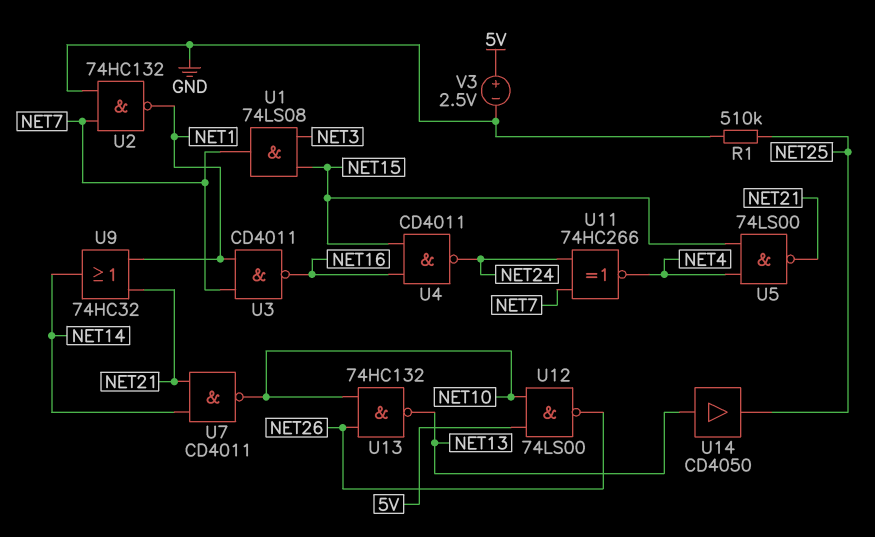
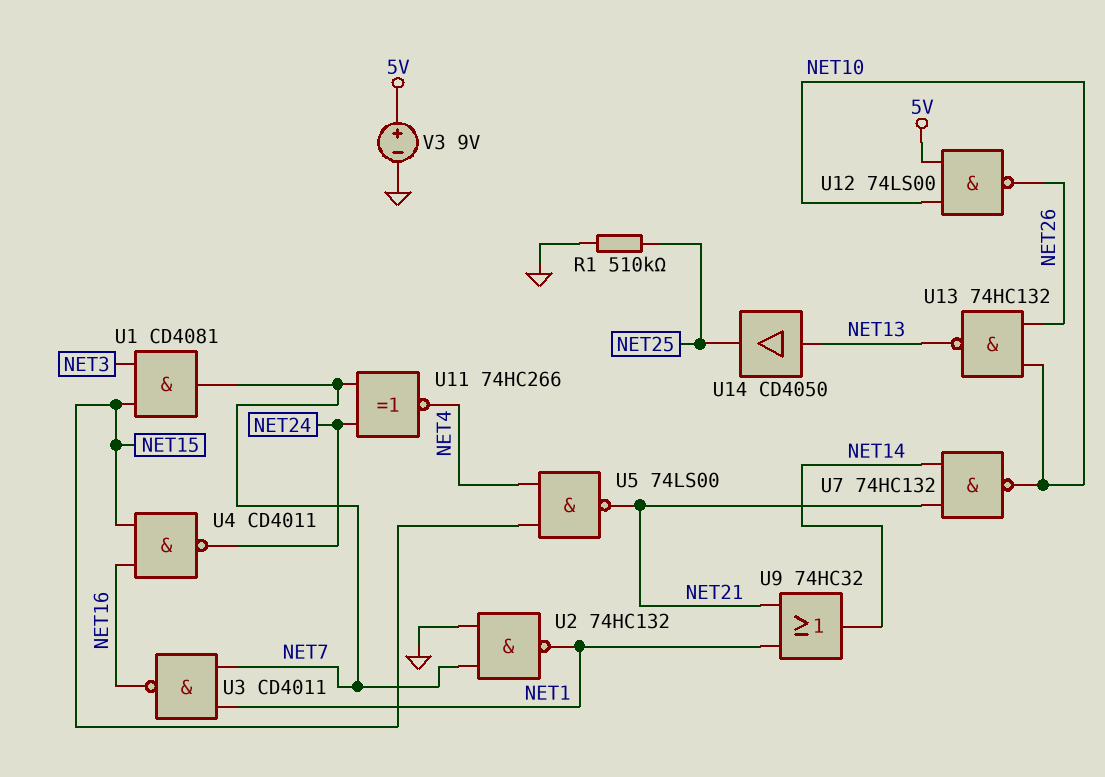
U1: AND 74LS08 (in NET3, in NET15, out NET7) -> AND CD4081 (in NET3, in NET15, out NET7)
U7: NAND CD4011 (in NET14, in NET21, out NET10) -> NAND 74HC132 (in NET14, in NET21, out NET10)
V3: 2.5V (plus 5V, minus GND) -> 9V (plus 5V, minus GND)

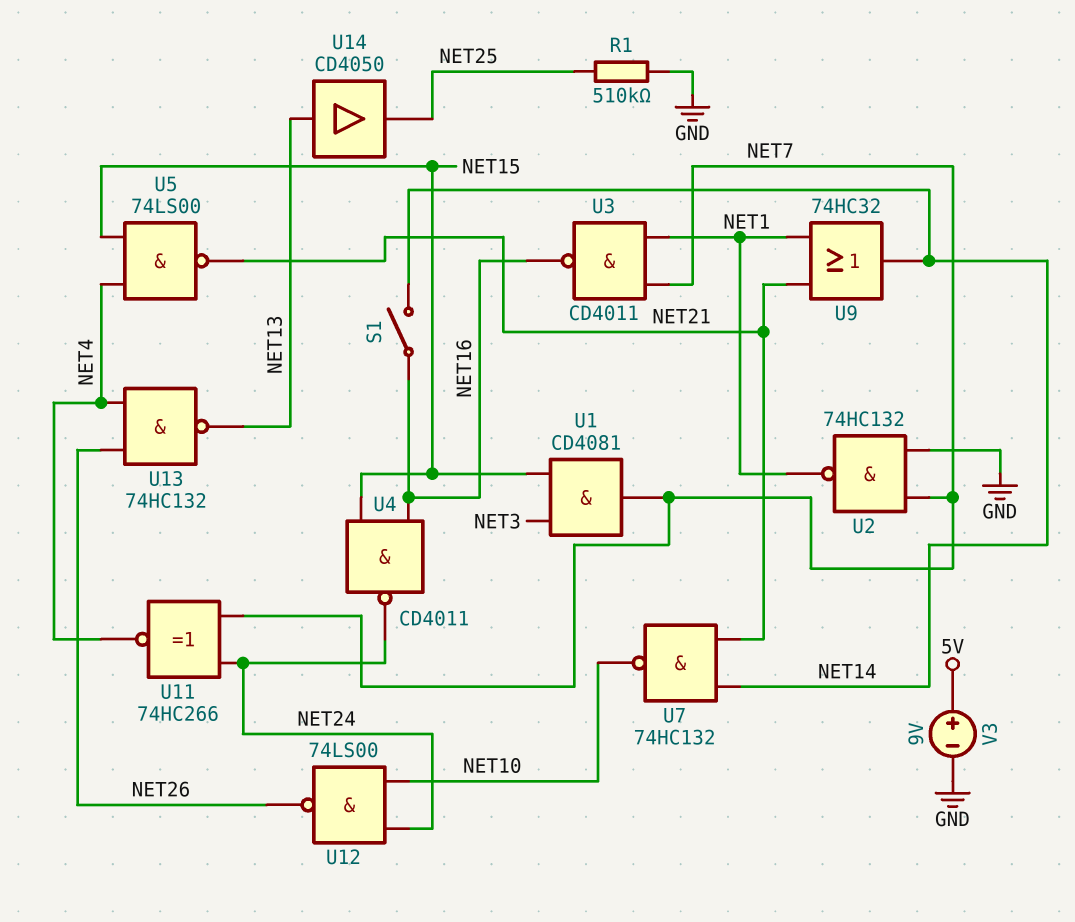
S1: none -> switch (NET14, NET16)
U12: NAND 74LS00 (in 5V, in NET10, out NET26) -> NAND 74LS00 (in NET10, in NET24, out NET26)
U13: NAND 74HC132 (in NET10, in NET26, out NET13) -> NAND 74HC132 (in NET4, in NET26, out NET13)

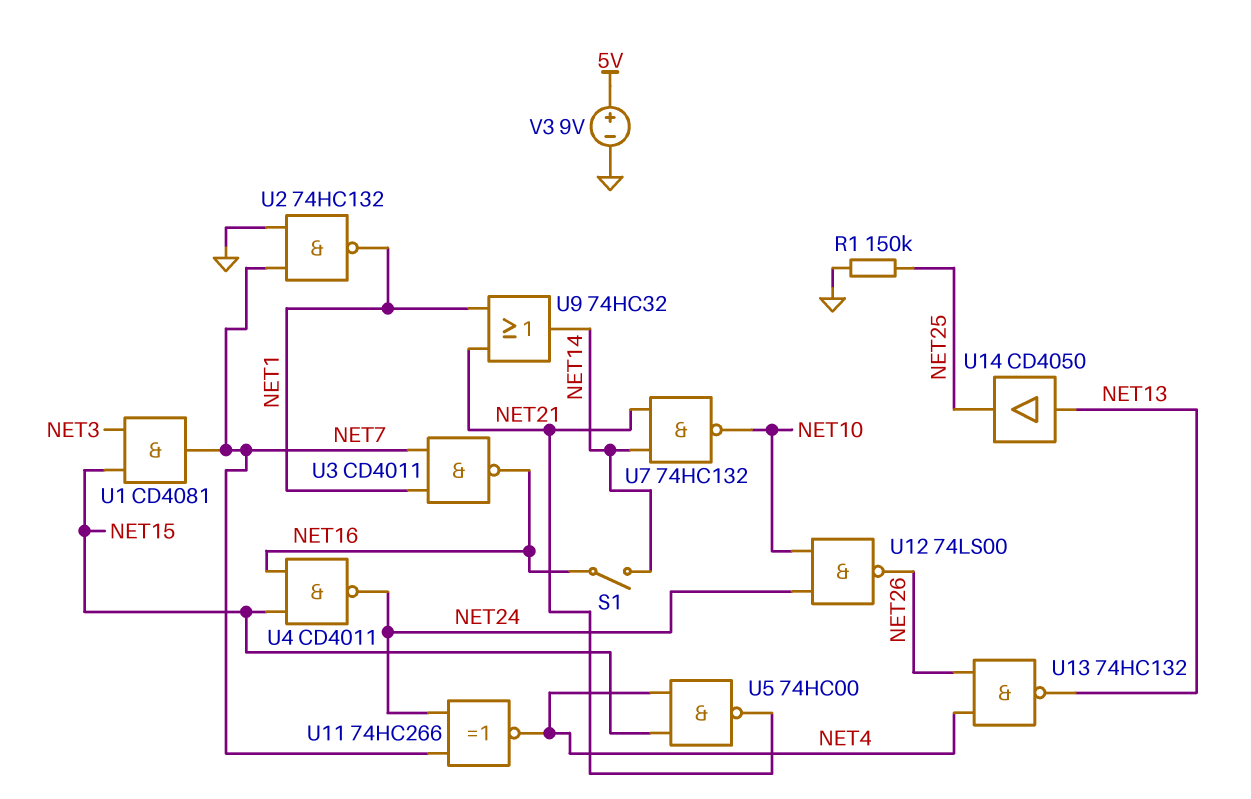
R1: 510k (GND, NET25) -> 150k (GND, NET25)
U5: NAND 74LS00 (in NET4, in NET15, out NET21) -> NAND 74HC00 (in NET4, in NET15, out NET21)

